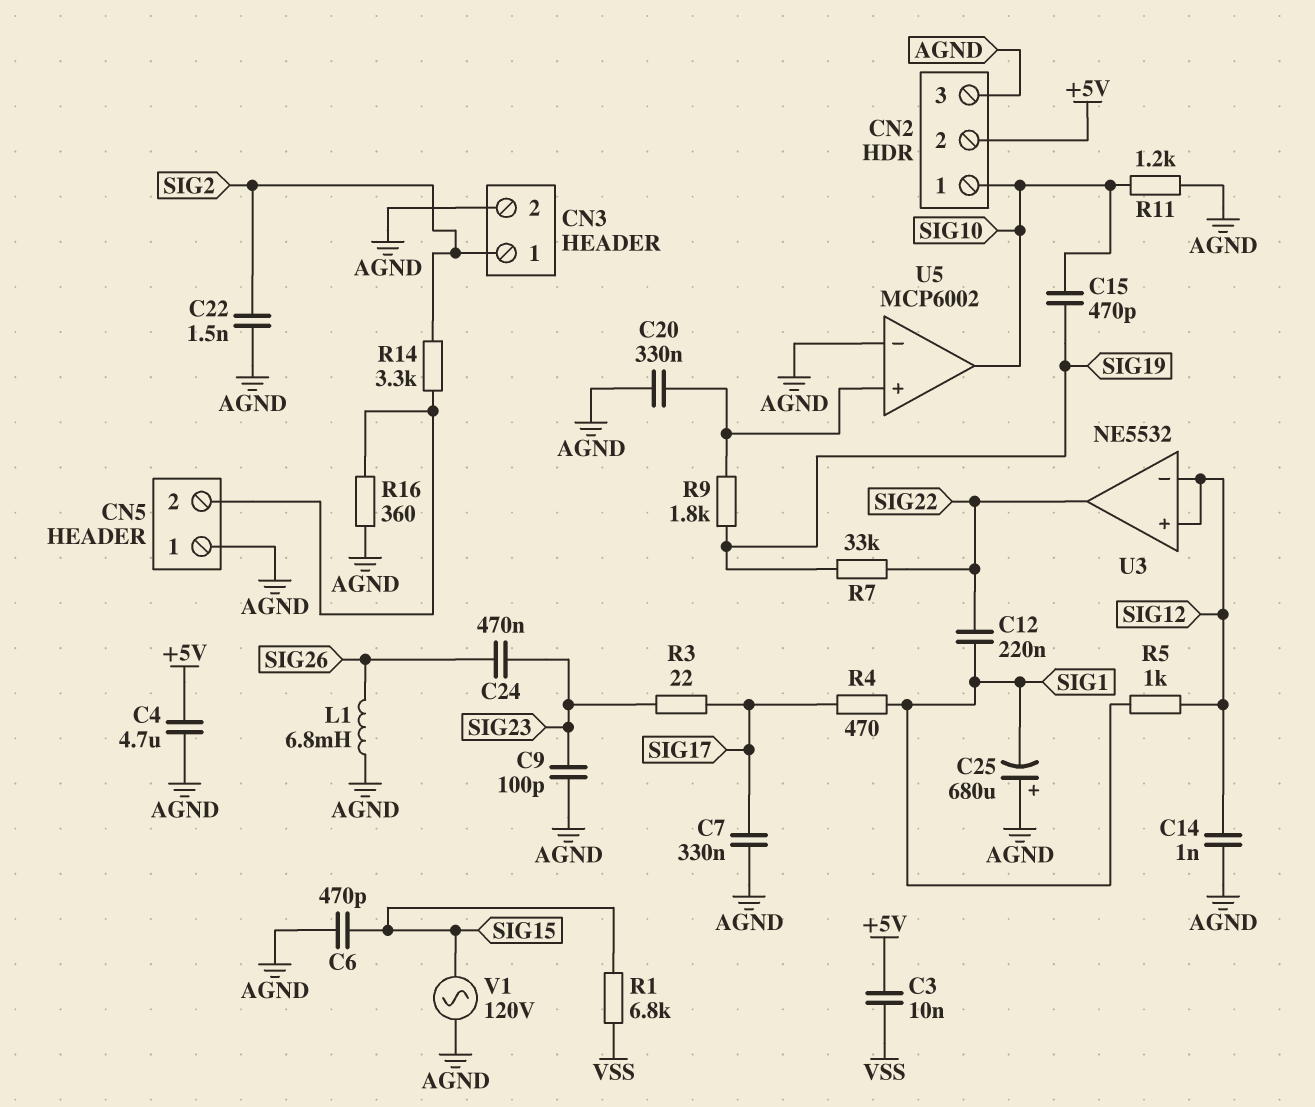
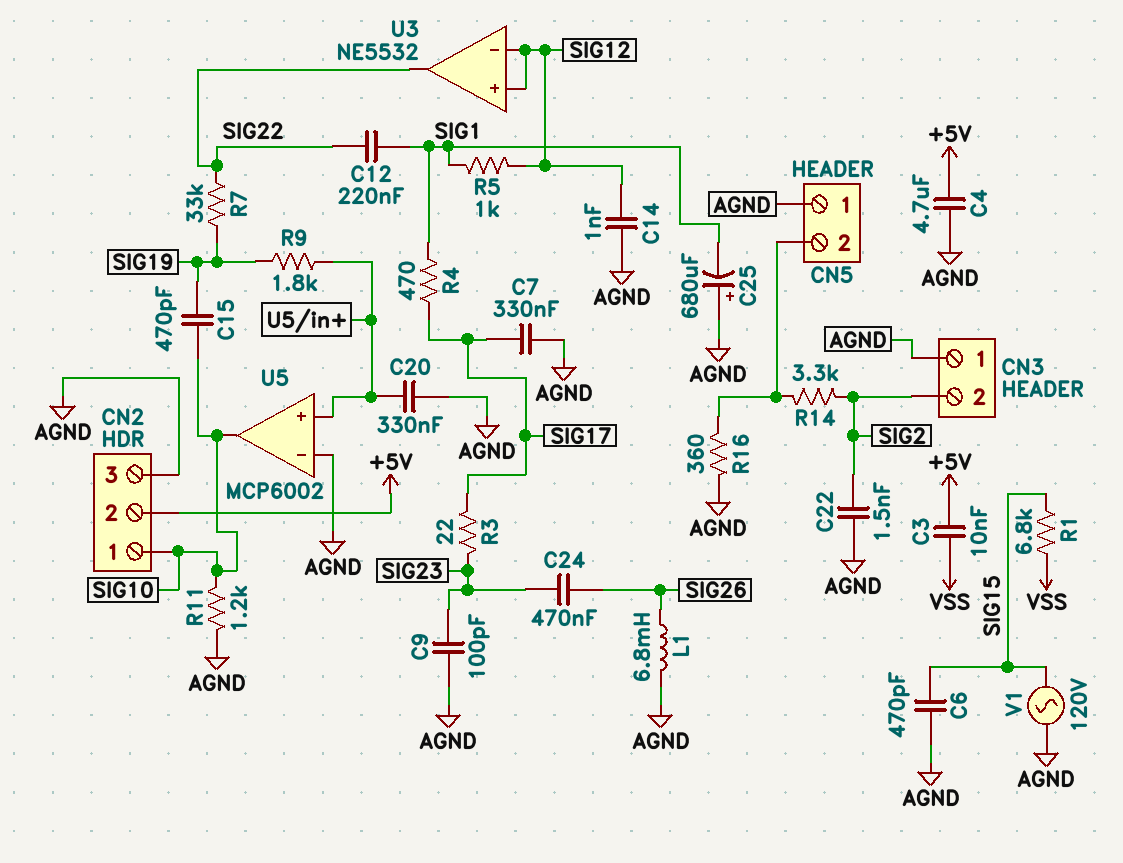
CN3 pin 1: SIG2 -> AGND
CN3 pin 2: AGND -> SIG2

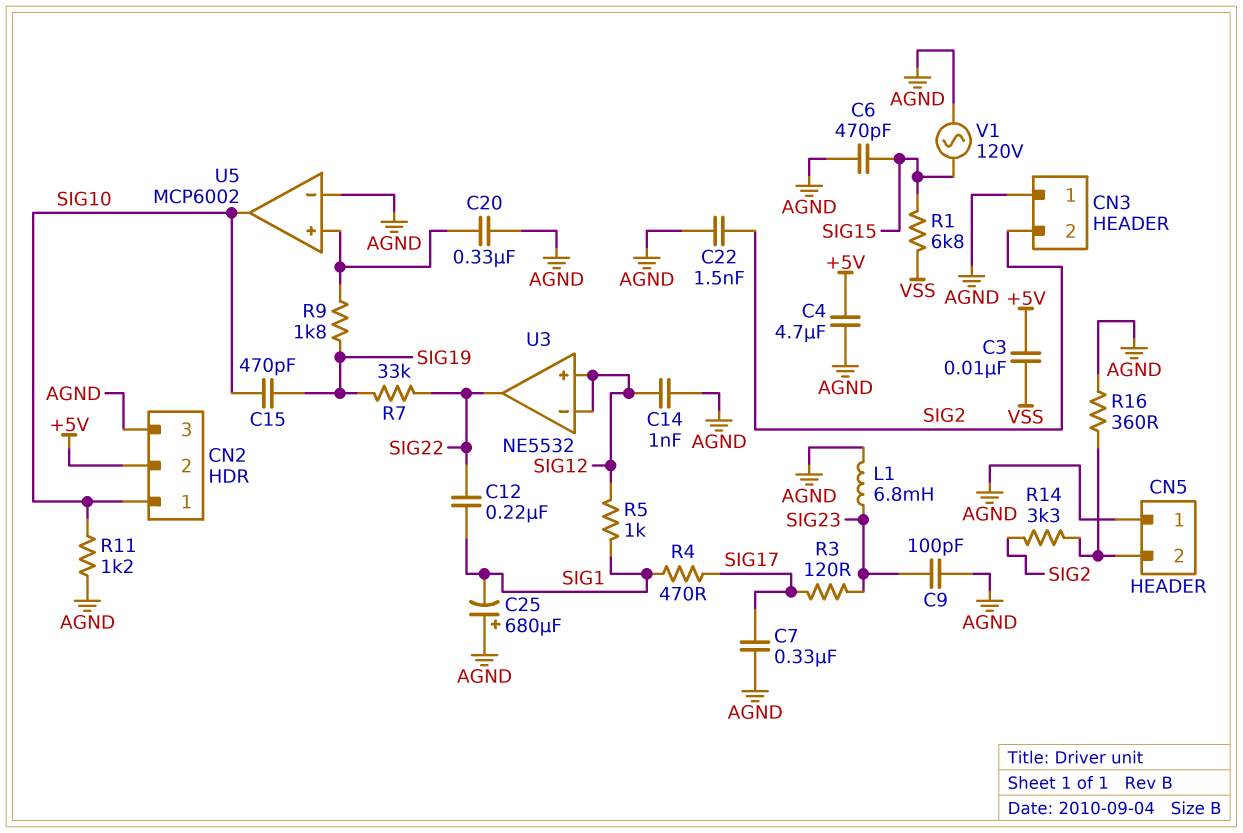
C24: 470nF (SIG23, SIG26) -> none
L1: 6.8mH (AGND, SIG26) -> 6.8mH (AGND, SIG23)
R3: 22 (SIG17, SIG23) -> 120 (SIG17, SIG23)

